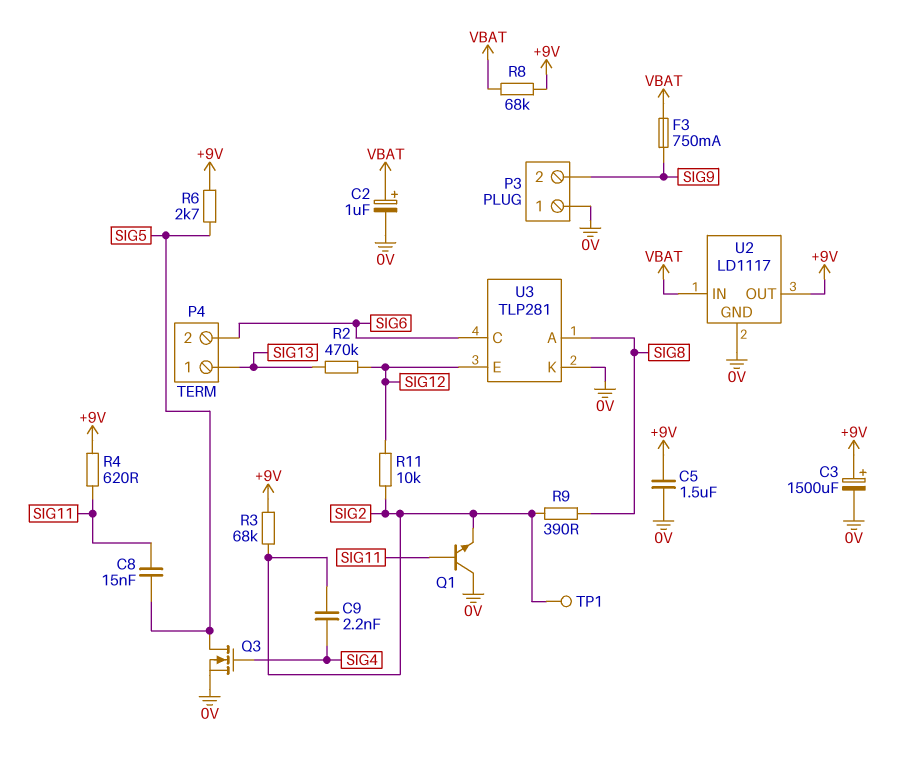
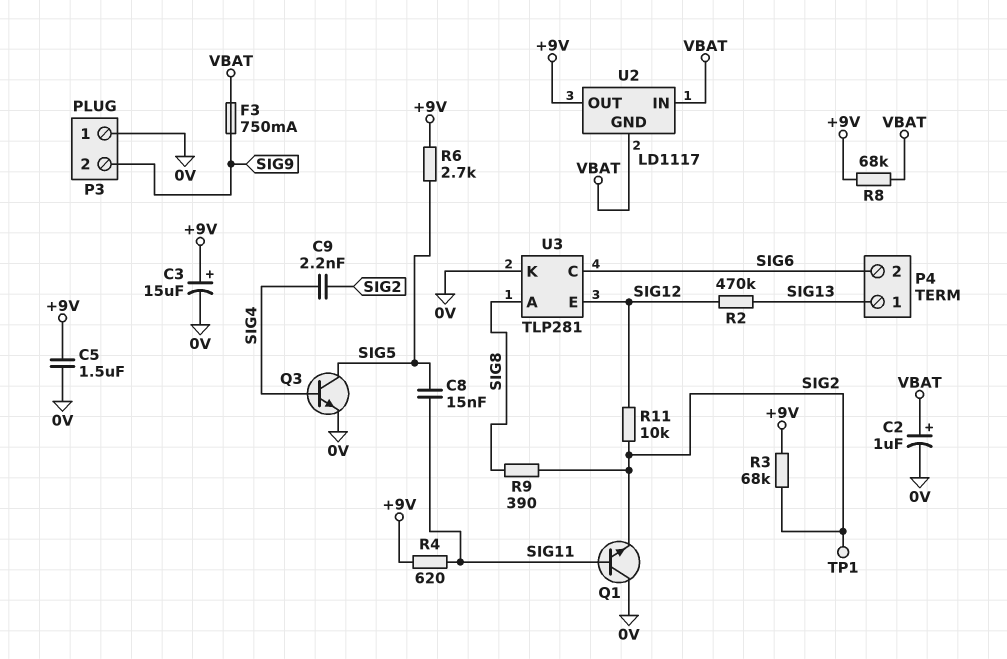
C3: 1500uF (plus +9V, minus 0V) -> 15uF (plus +9V, minus 0V)
Q3: NMOS (G SIG4, D SIG5, S 0V) -> NPN (B SIG4, C SIG5, E 0V)
U2 pin GND: 0V -> VBAT

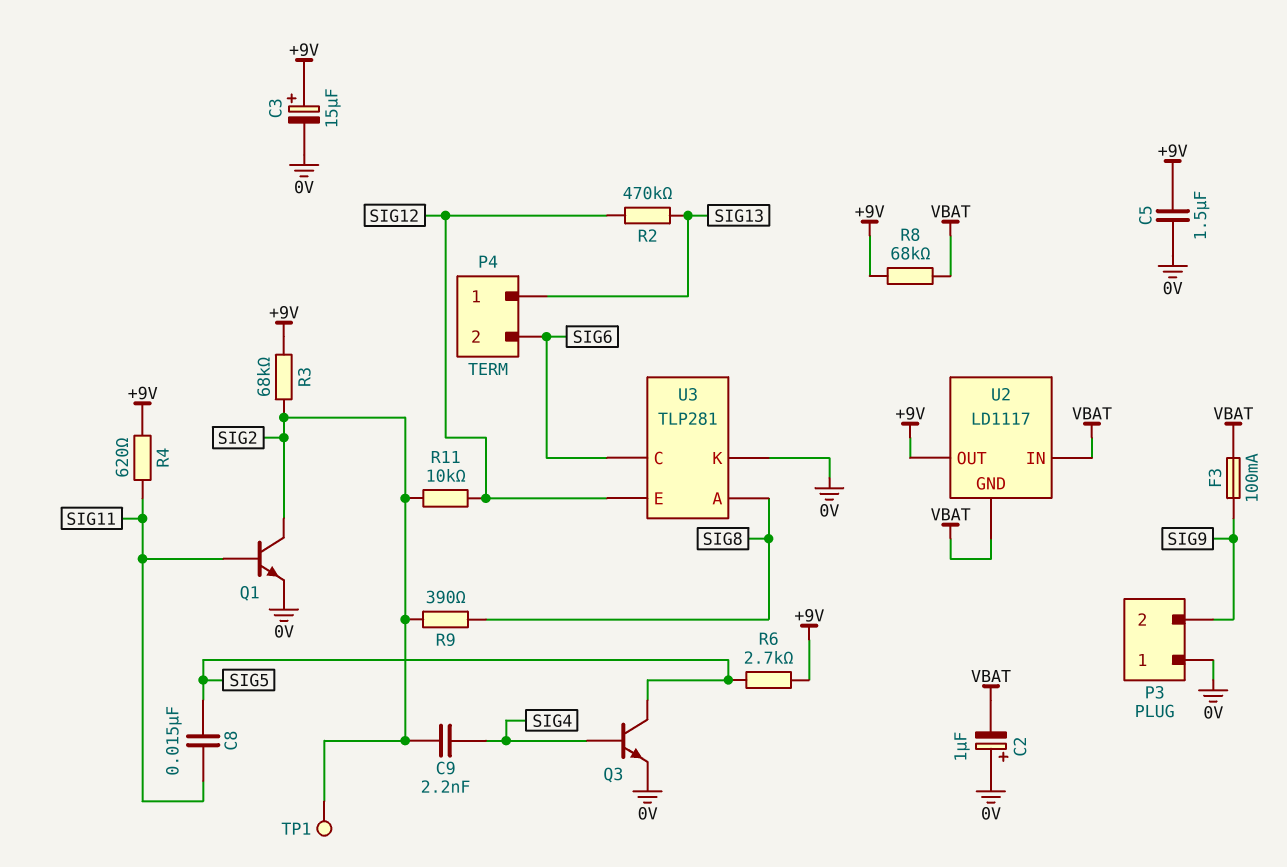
C2: 1uF (plus VBAT, minus 0V) -> 1uF (plus 0V, minus VBAT)
F3: 750mA (SIG9, VBAT) -> 100mA (SIG9, VBAT)
Q1: NPN (B SIG11, C 0V, E SIG2) -> NPN (B SIG11, C SIG2, E 0V)

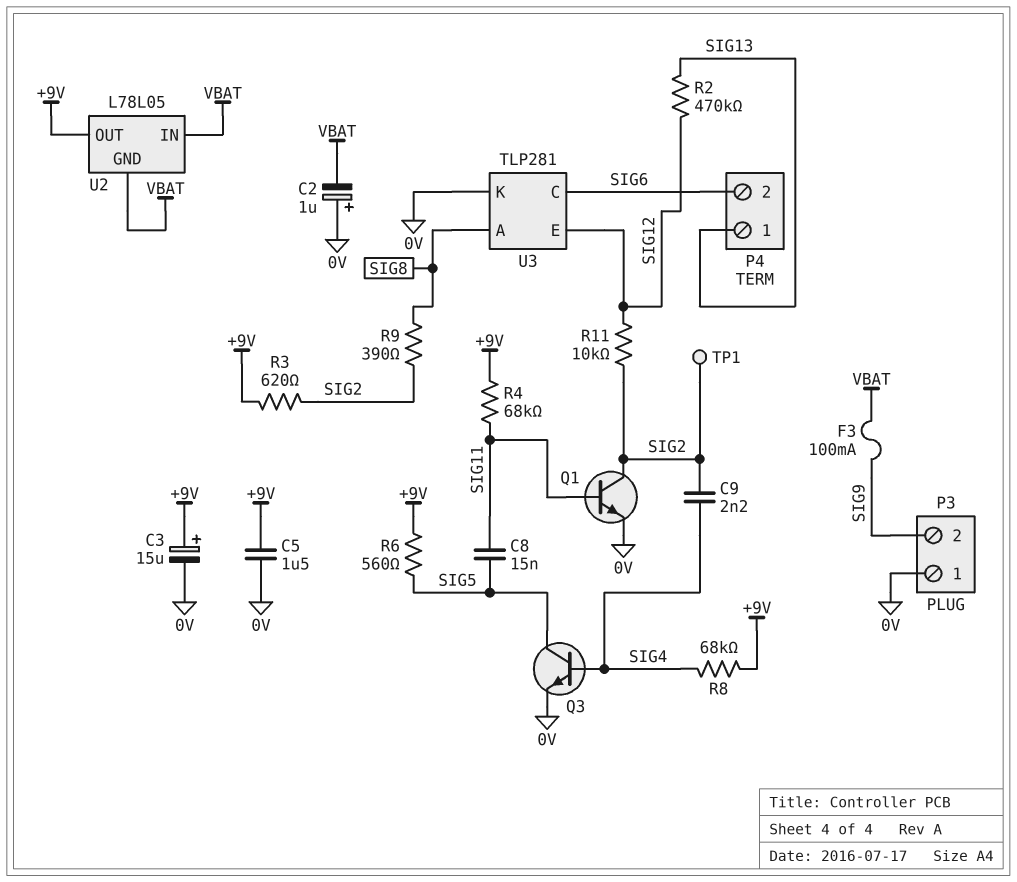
R3: 68k (+9V, SIG2) -> 620 (+9V, SIG2)
R4: 620 (+9V, SIG11) -> 68k (+9V, SIG11)
R6: 2.7k (+9V, SIG5) -> 560 (+9V, SIG5)
R8: 68k (+9V, VBAT) -> 68k (+9V, SIG4)
U2: LD1117 -> L78L05

